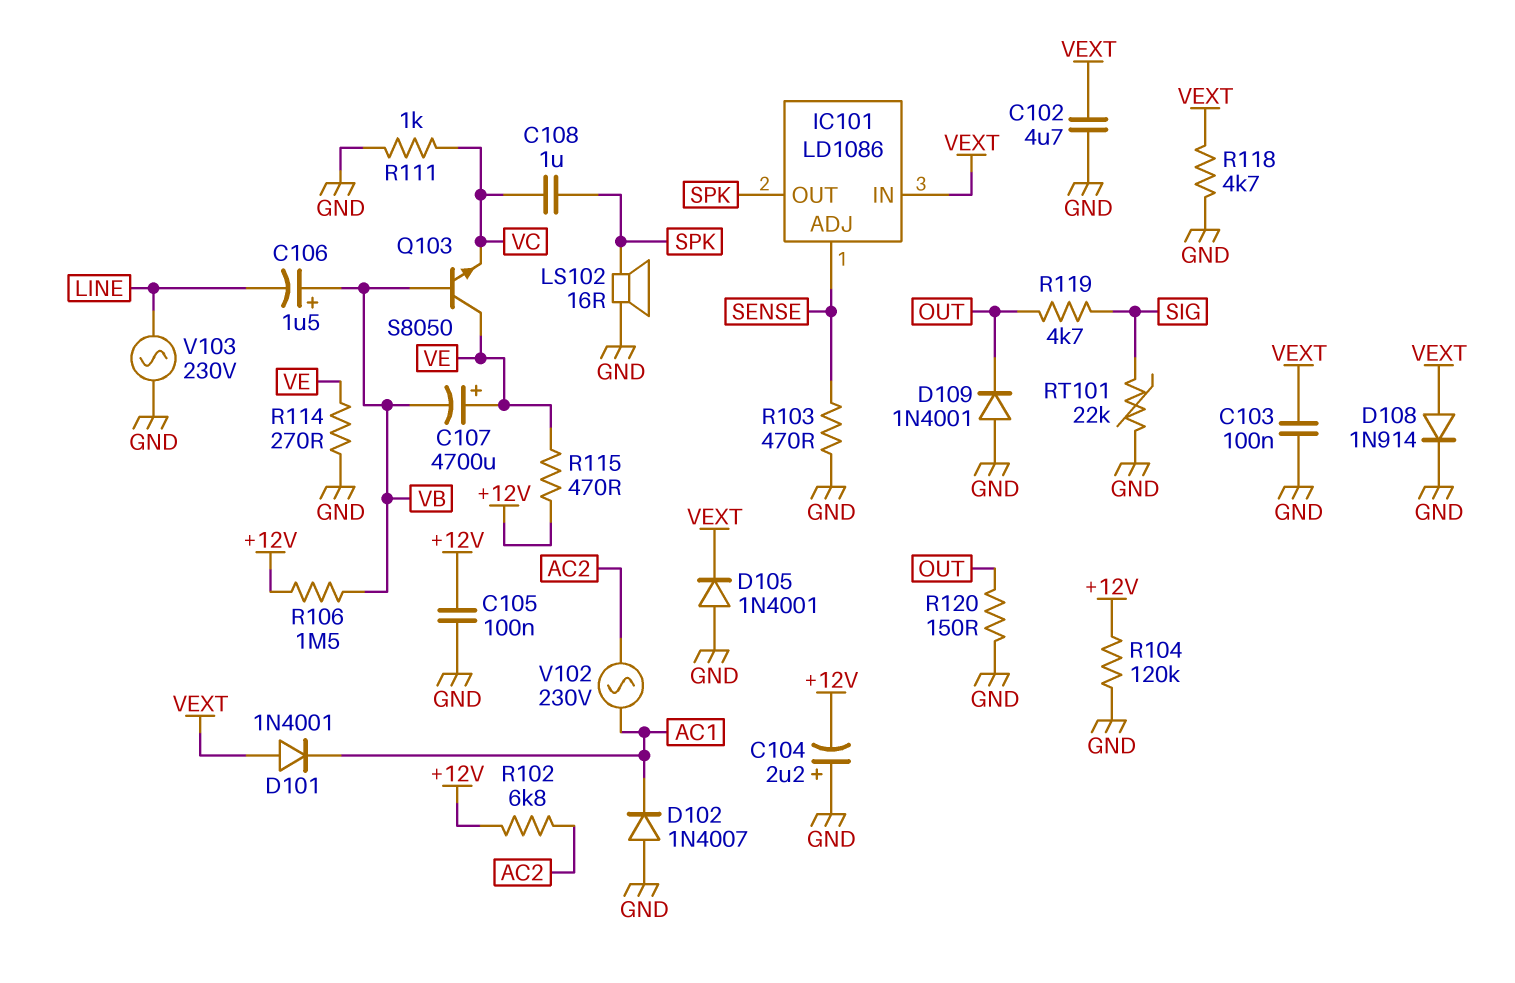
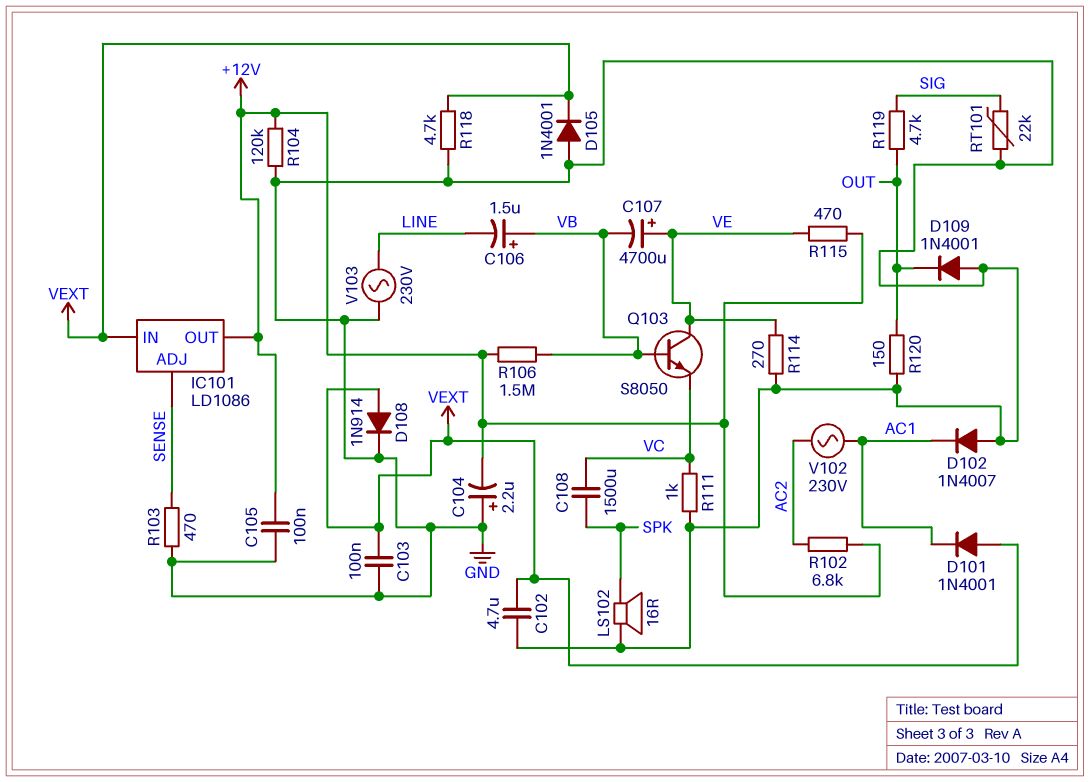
C108: 1uF (SPK, VC) -> 1500uF (SPK, VC)
IC101 pin OUT: SPK -> +12V

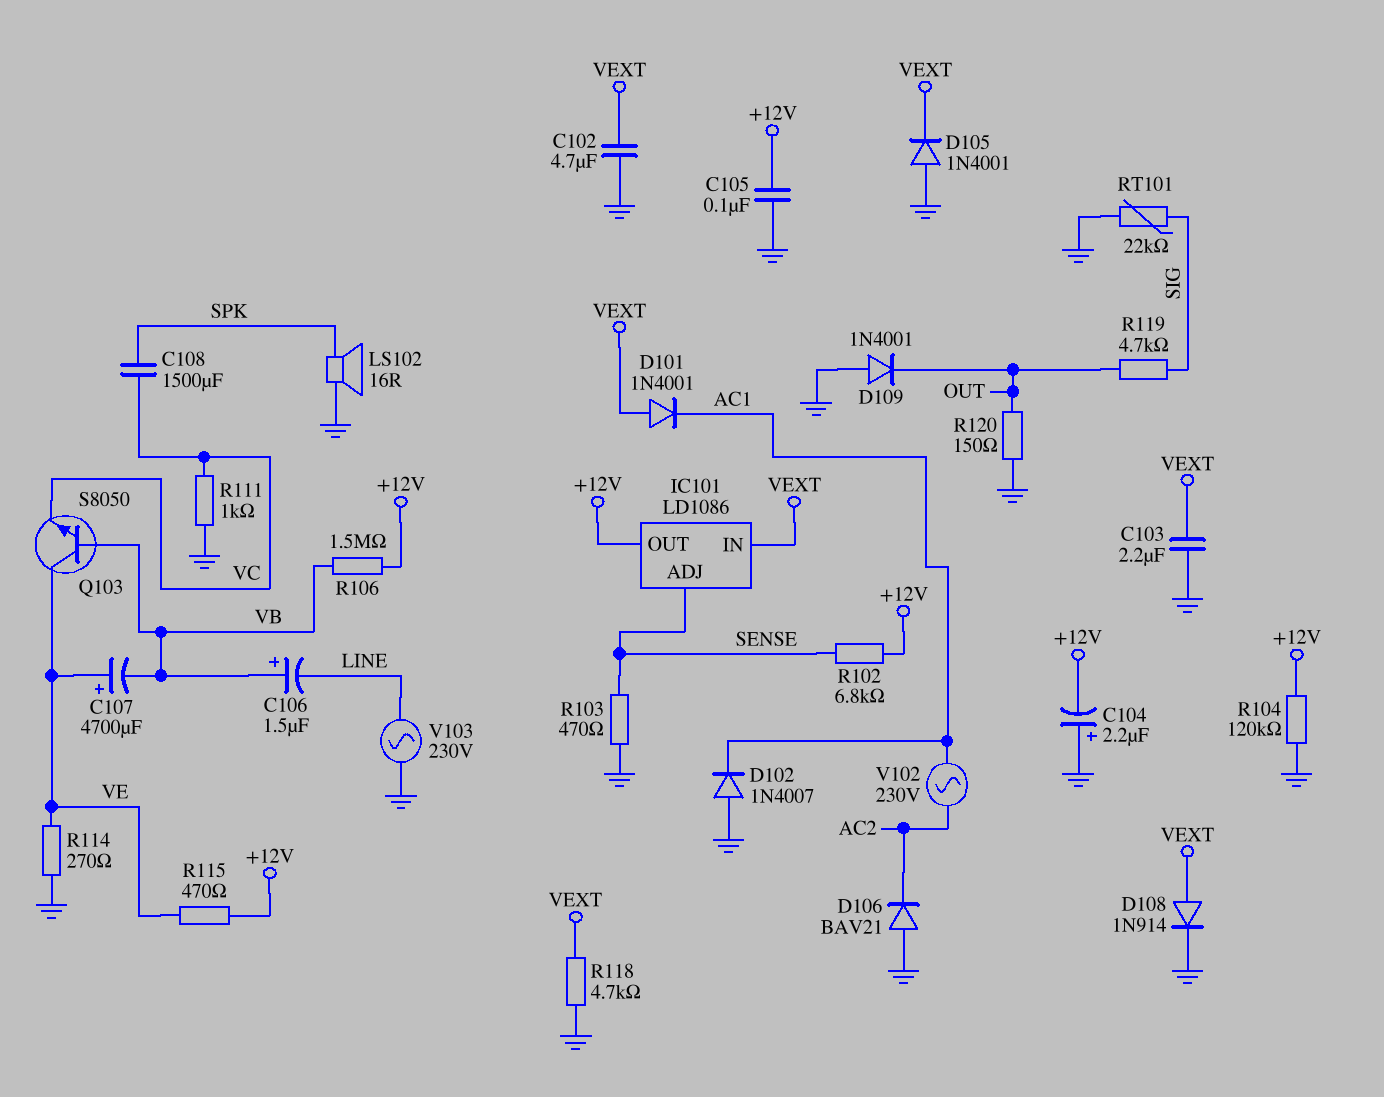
C103: 100nF (GND, VEXT) -> 2.2uF (GND, VEXT)
D106: none -> diode BAV21 (A GND, K AC2)
R102: 6.8k (+12V, AC2) -> 6.8k (+12V, SENSE)

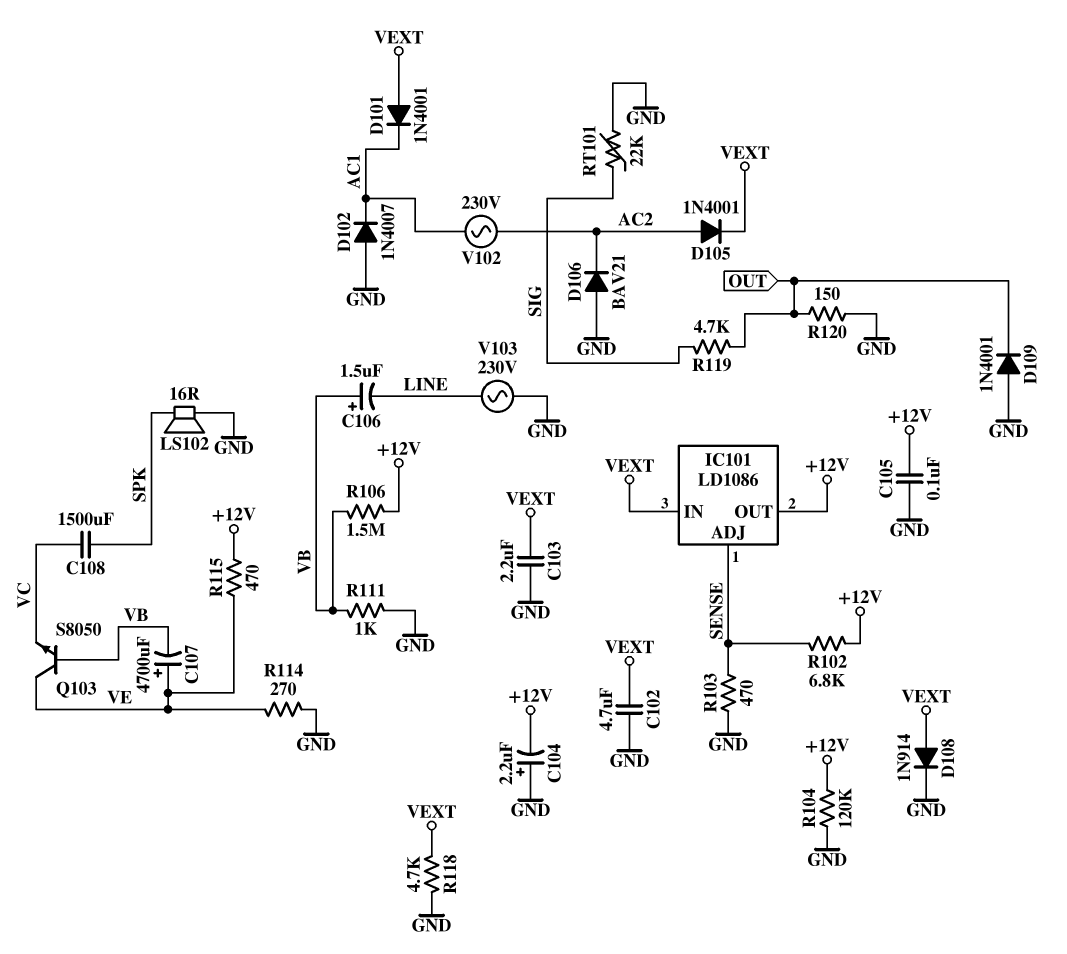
D105: diode 1N4001 (A GND, K VEXT) -> diode 1N4001 (A AC2, K VEXT)
R111: 1k (GND, VC) -> 1k (GND, VB)

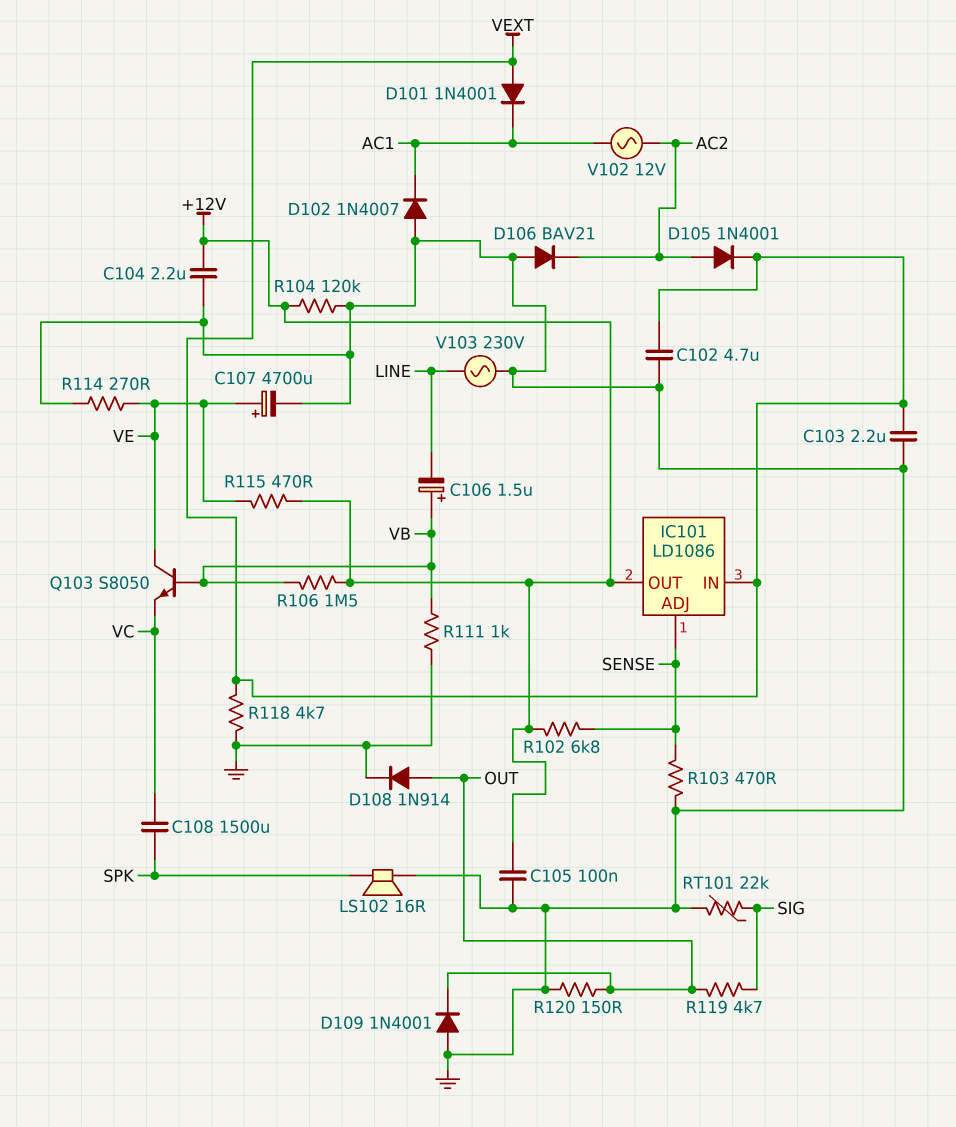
C104: 2.2uF (plus GND, minus +12V) -> 2.2uF (+12V, GND)
C107: 4700uF (plus VE, minus VB) -> 4700uF (plus VE, minus GND)
D108: diode 1N914 (A VEXT, K GND) -> diode 1N914 (A OUT, K GND)
V102: AC 230V (AC1, AC2) -> AC 12V (AC1, AC2)

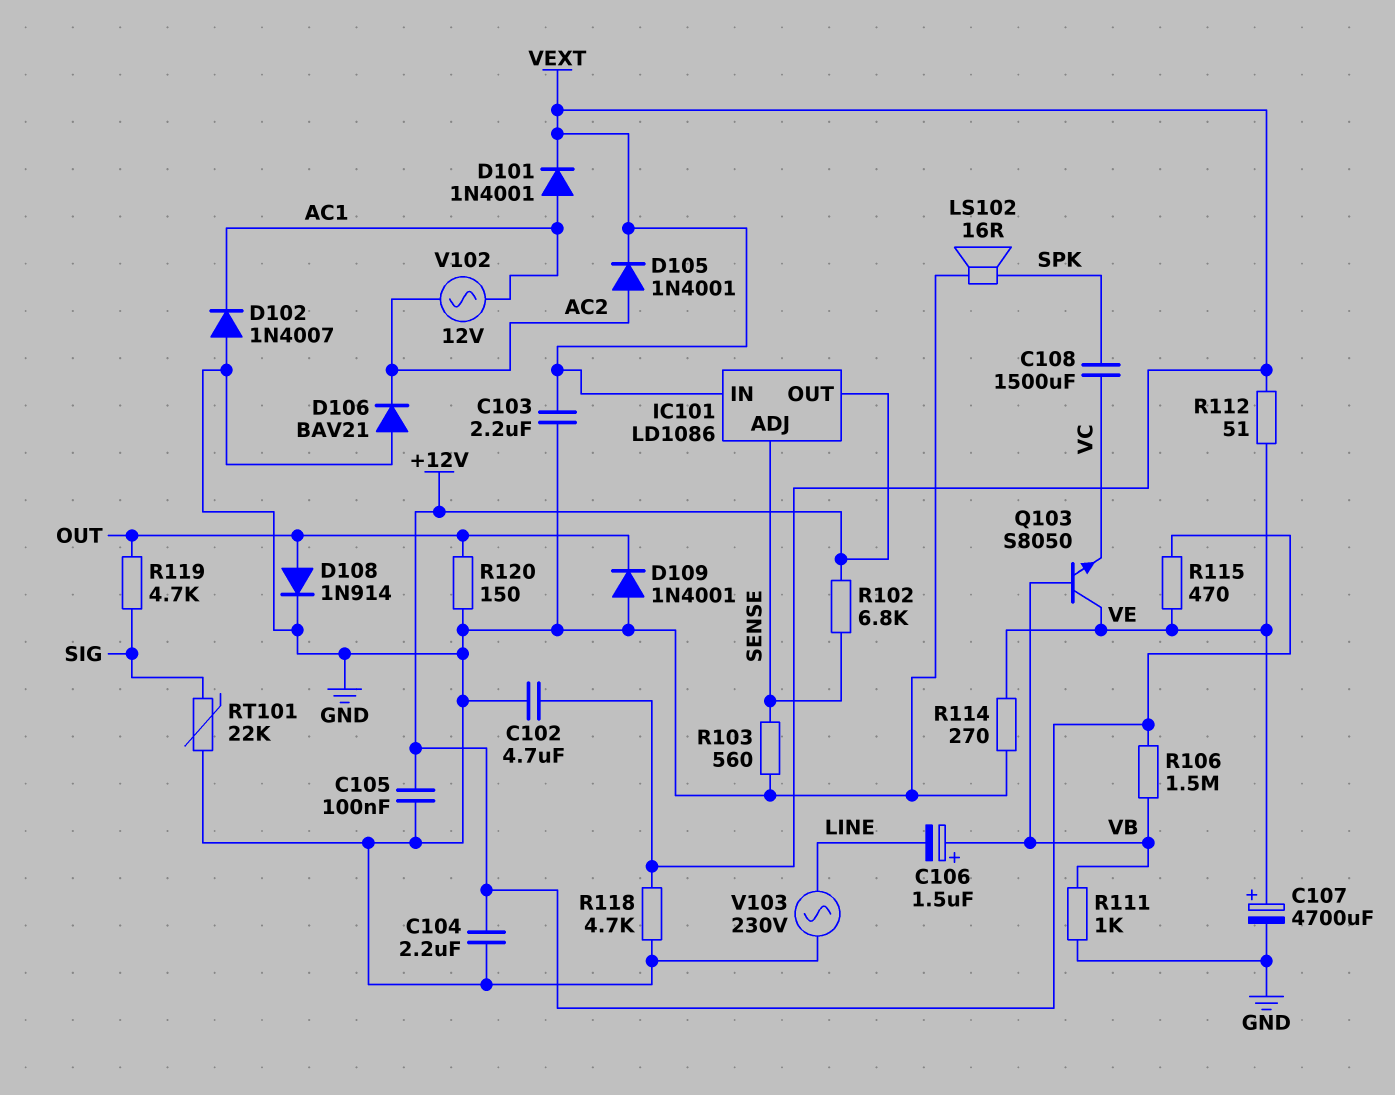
D101: diode 1N4001 (A VEXT, K AC1) -> diode 1N4001 (A AC1, K VEXT)
R103: 470 (GND, SENSE) -> 560 (GND, SENSE)
R104: 120k (+12V, GND) -> none
R112: none -> 51 (VE, VEXT)

